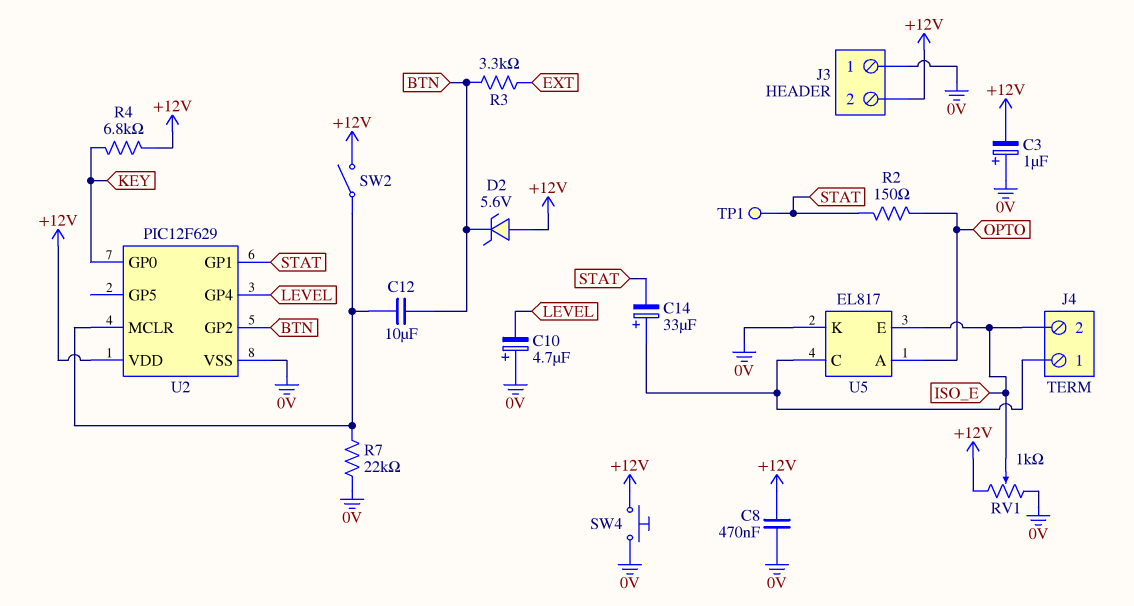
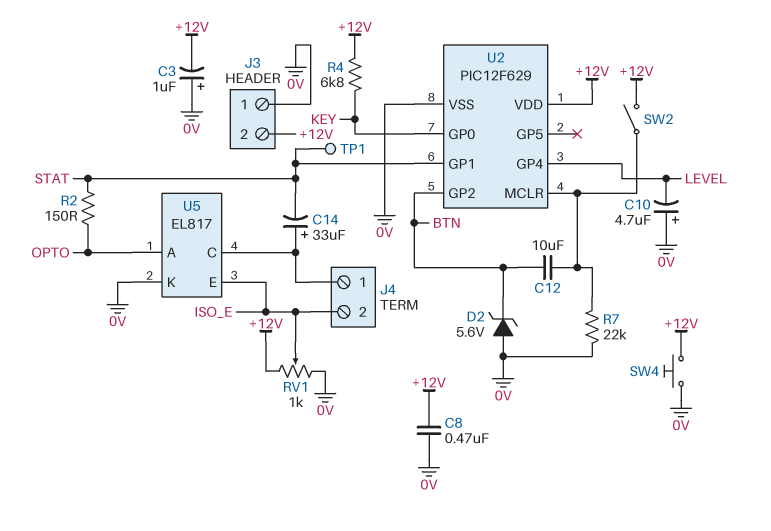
D2: zener 5.6V (A +12V, K BTN) -> zener 5.6V (A 0V, K BTN)
R3: 3.3k (BTN, EXT) -> none

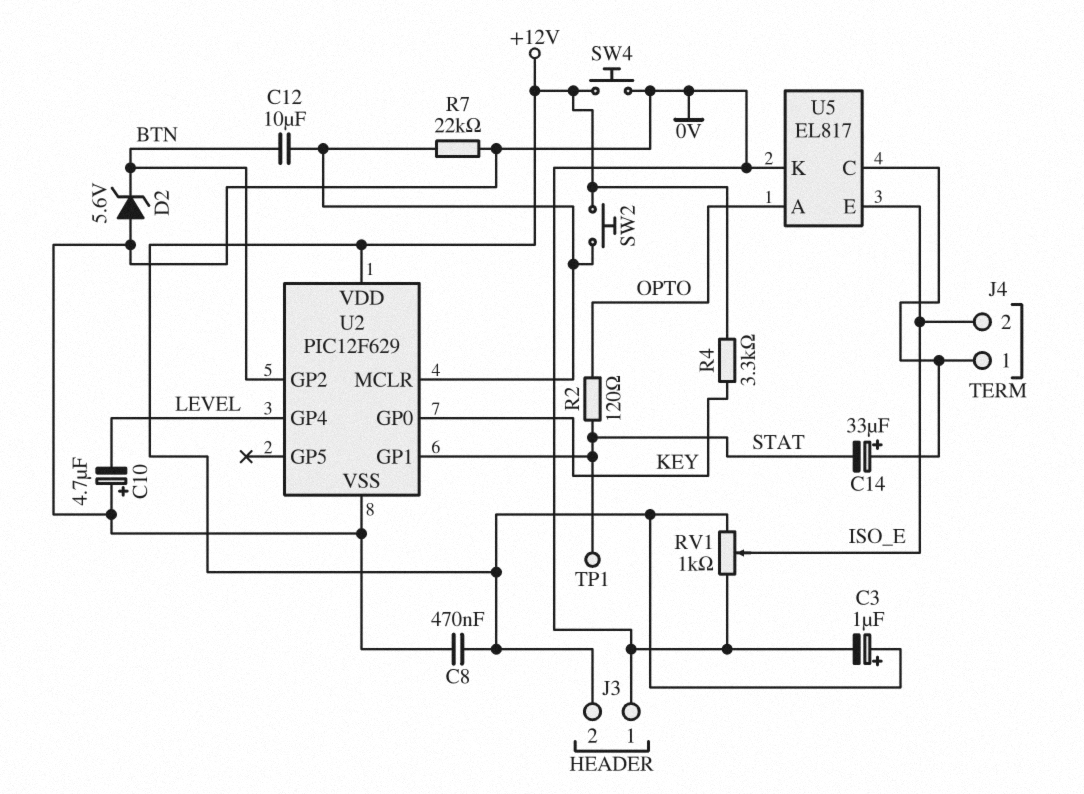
C3: 1uF (plus 0V, minus +12V) -> 1uF (plus +12V, minus 0V)
R2: 150 (OPTO, STAT) -> 120 (OPTO, STAT)
R4: 6.8k (+12V, KEY) -> 3.3k (+12V, KEY)
SW2: switch (+12V, U2/MCLR) -> button (+12V, U2/MCLR)

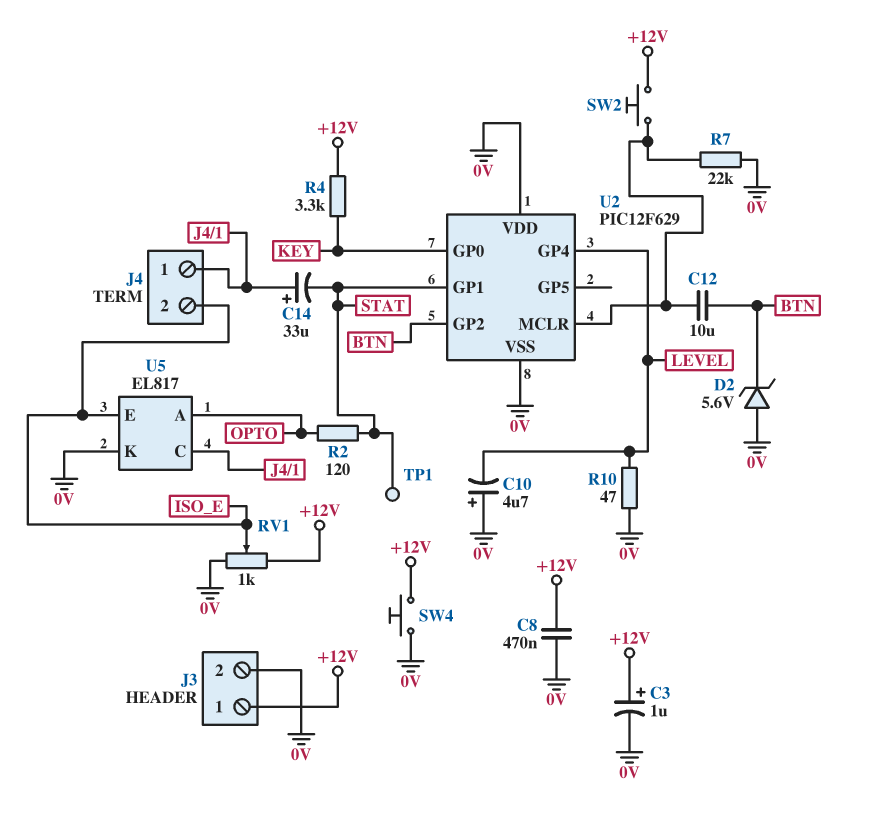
J3 pin 1: 0V -> +12V
J3 pin 2: +12V -> 0V
R10: none -> 47 (0V, LEVEL)
U2 pin VDD: +12V -> 0V

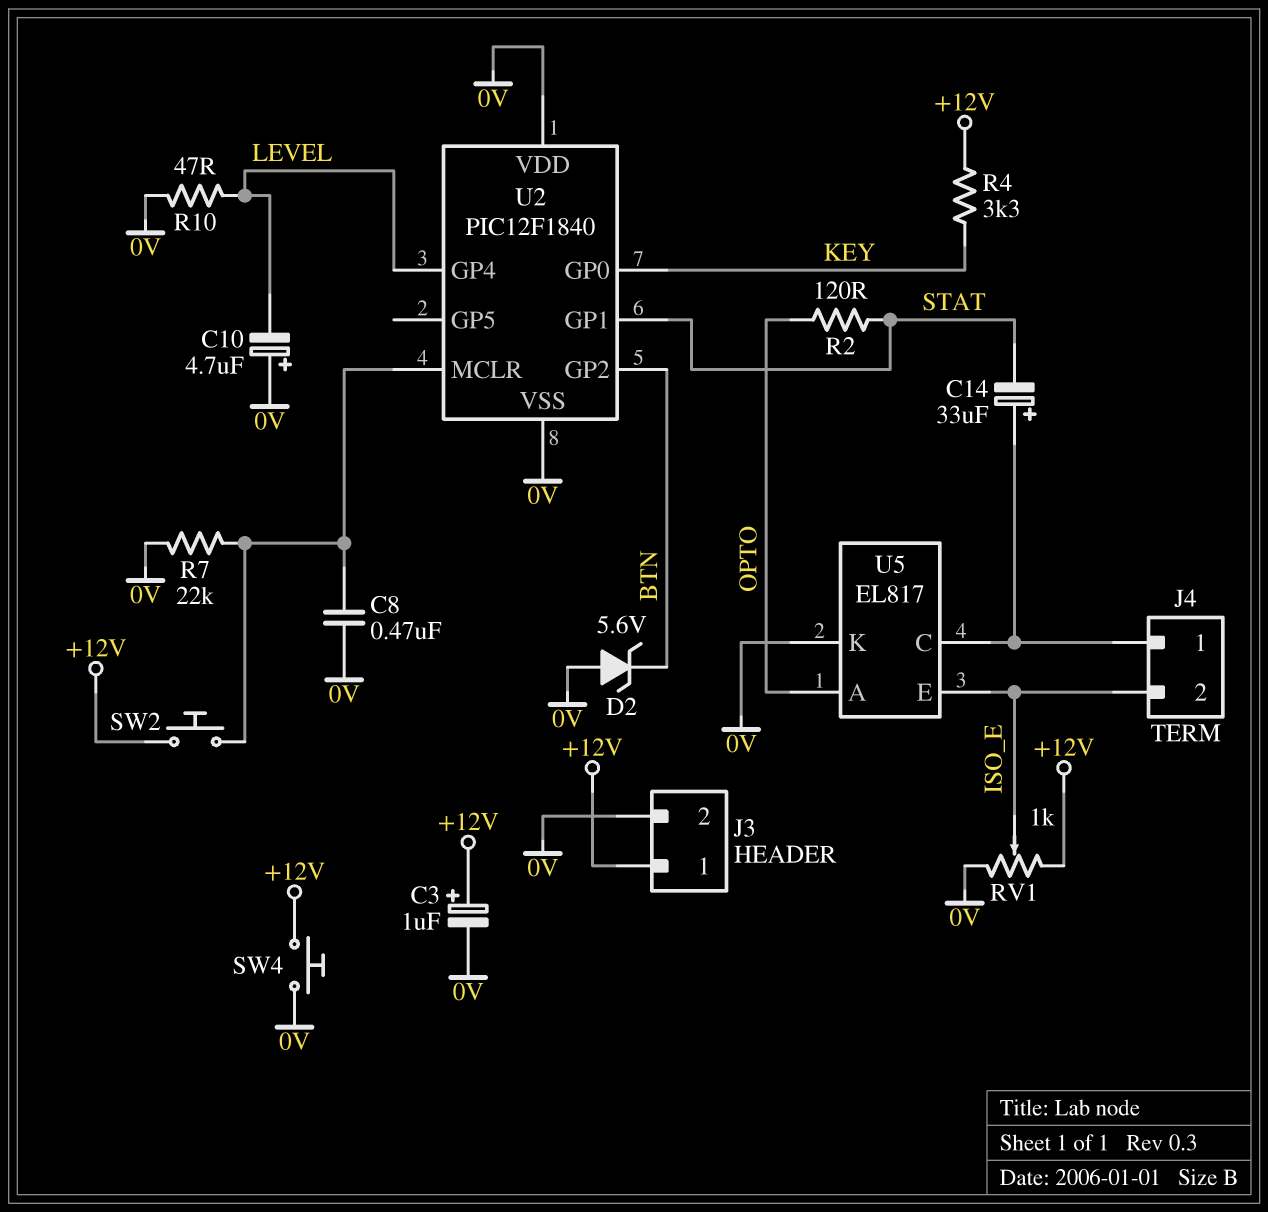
C8: 470nF (+12V, 0V) -> 470nF (0V, U2/MCLR)
C12: 10uF (BTN, U2/MCLR) -> none
TP1: test point (STAT) -> none
U2: PIC12F629 -> PIC12F1840

